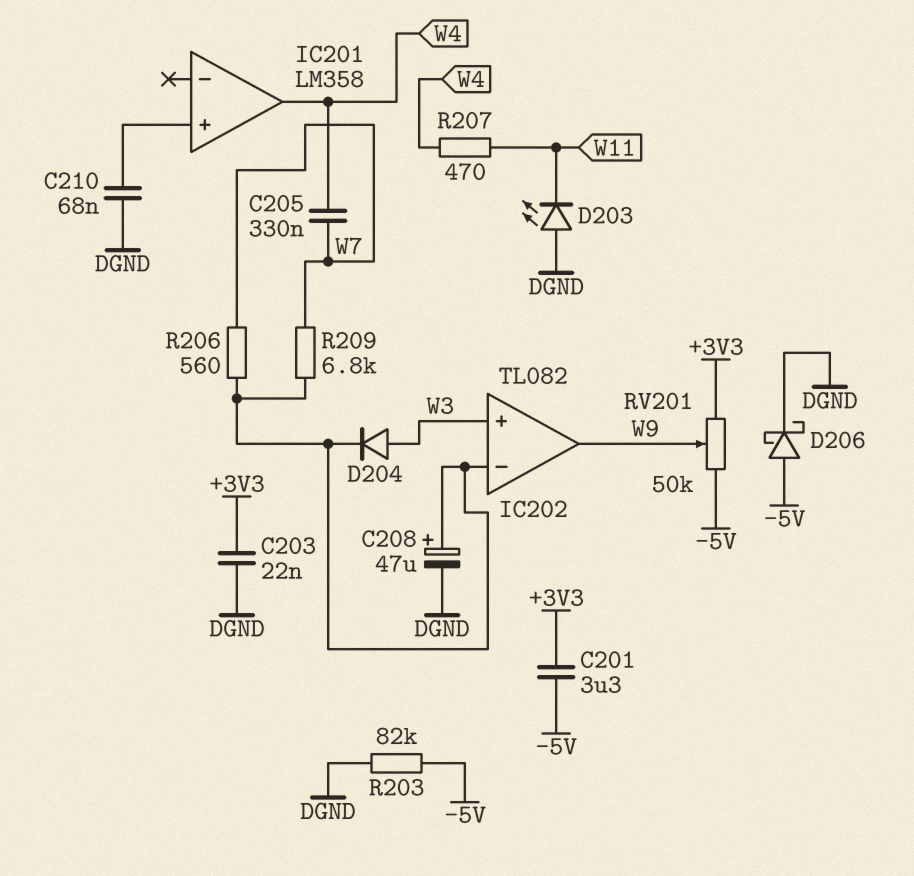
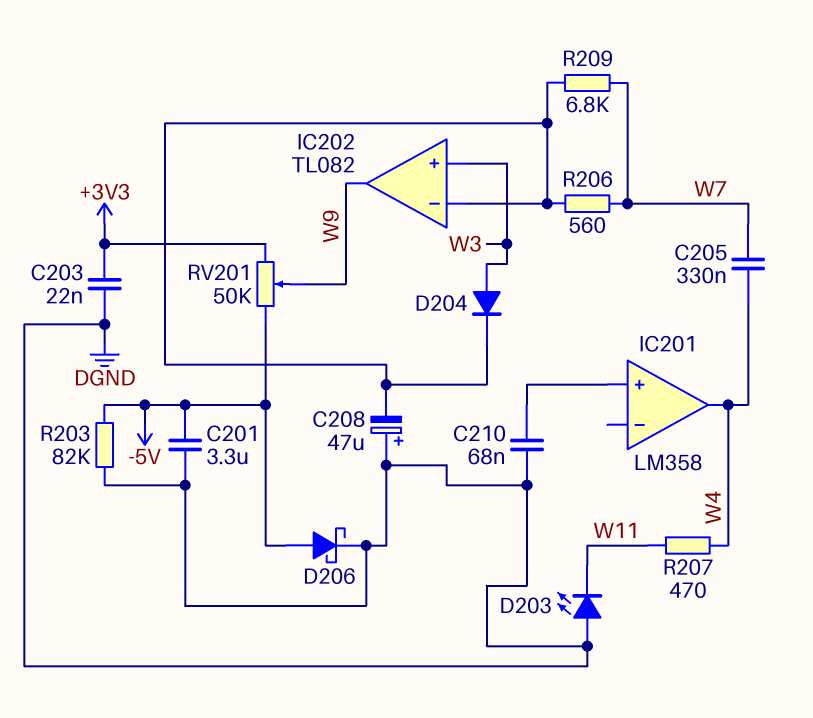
C201: 3.3uF (+3V3, -5V) -> 3.3uF (-5V, DGND)
C208: 47uF (plus IC202/in-, minus DGND) -> 47uF (plus DGND, minus IC202/in-)

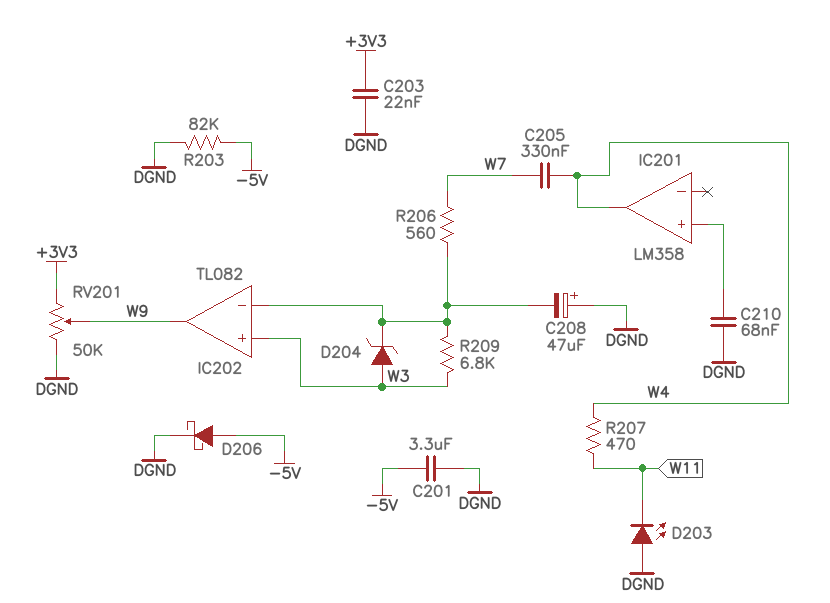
D204: diode (A W3, K IC202/in-) -> zener (A W3, K IC202/in-)
R209: 6.8k (IC202/in-, W7) -> 6.8k (IC202/in-, W3)
RV201: 50k (+3V3, -5V, wiper W9) -> 50k (+3V3, DGND, wiper W9)

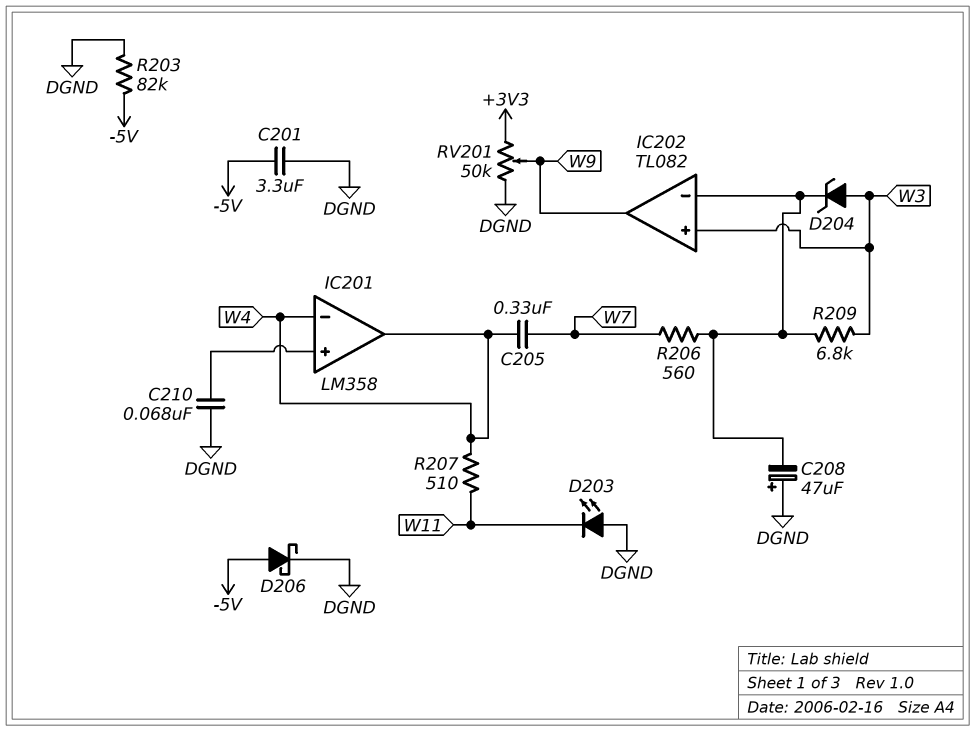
C203: 22nF (+3V3, DGND) -> none
IC201 pin in-: none -> W4
R207: 470 (W4, W11) -> 510 (W4, W11)

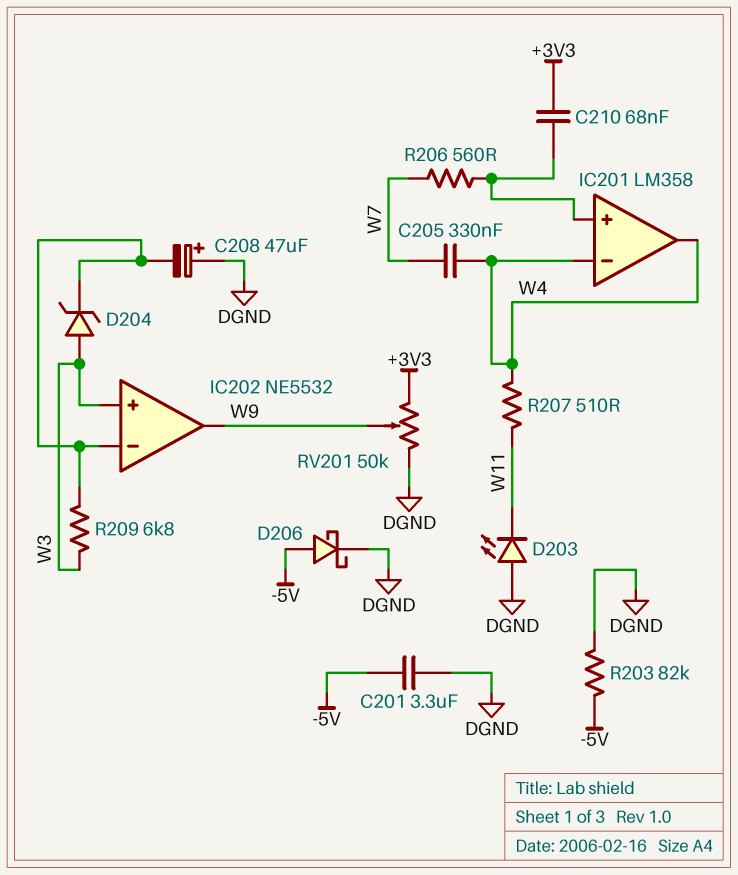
C210: 68nF (DGND, IC201/in+) -> 68nF (+3V3, IC201/in+)
IC202: TL082 -> NE5532
R206: 560 (IC202/in-, W7) -> 560 (IC201/in+, W7)

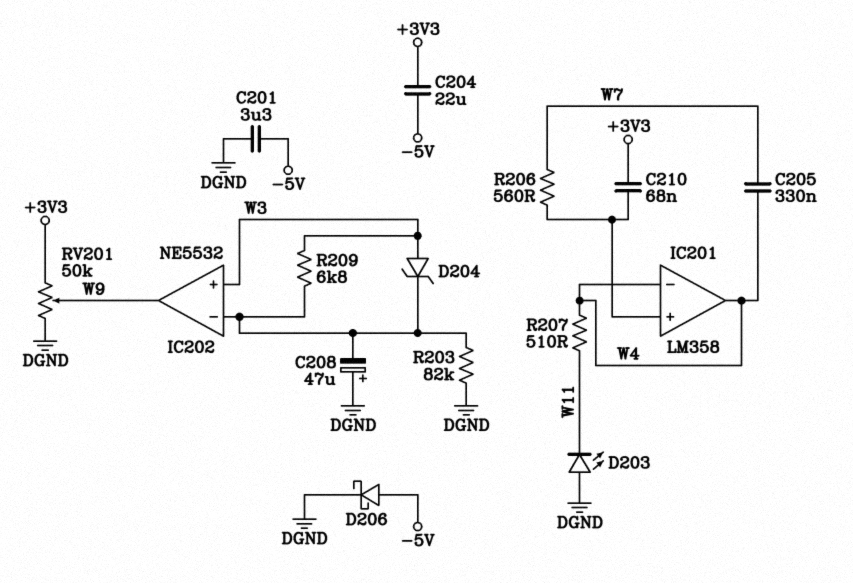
C204: none -> 22uF (+3V3, -5V)
R203: 82k (-5V, DGND) -> 82k (DGND, IC202/in-)

